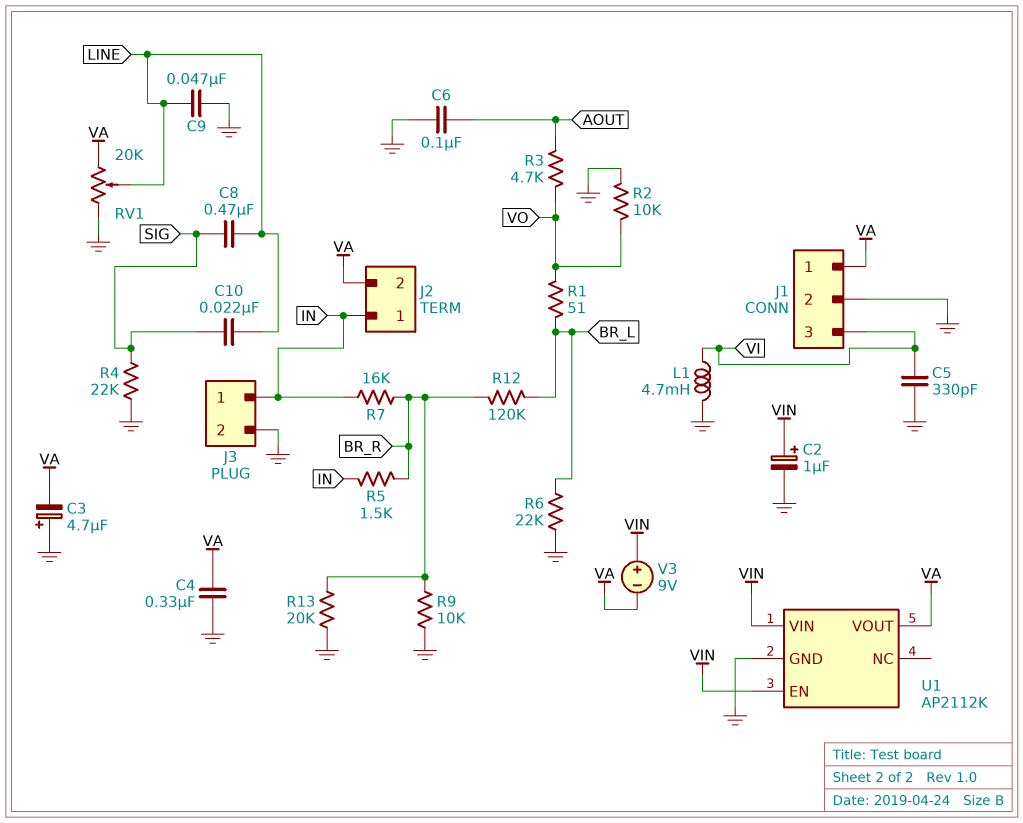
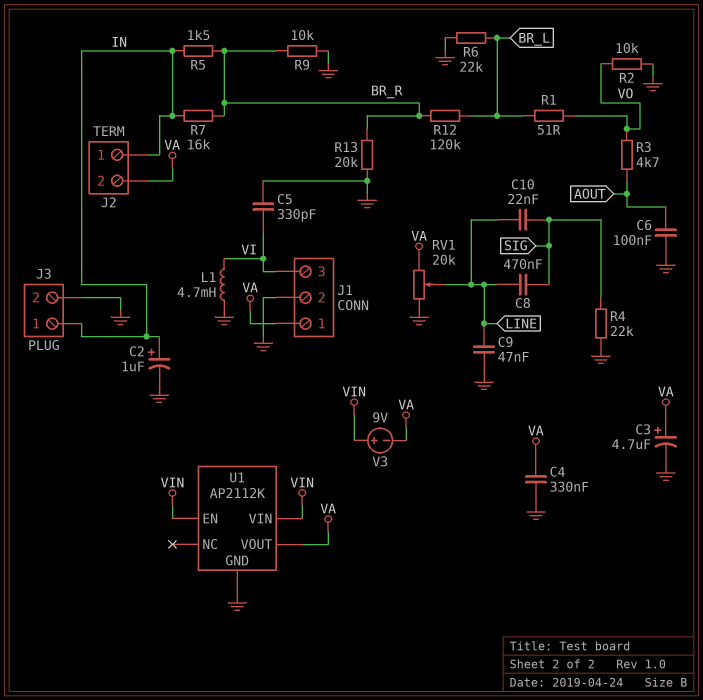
C2: 1uF (plus VIN, minus GND) -> 1uF (plus IN, minus GND)
C3: 4.7uF (plus GND, minus VA) -> 4.7uF (plus VA, minus GND)

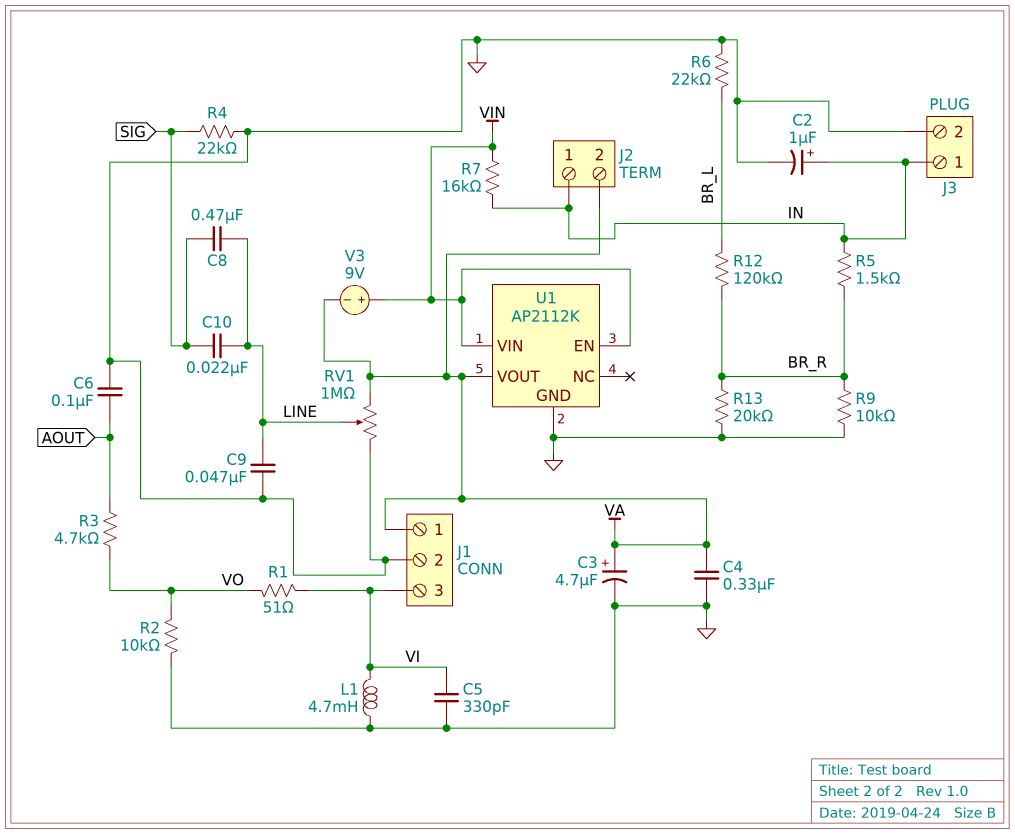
R1: 51 (BR_L, VO) -> 51 (VI, VO)
R7: 16k (BR_R, IN) -> 16k (IN, VIN)
RV1: 20k (GND, VA, wiper LINE) -> 1M (GND, VA, wiper LINE)

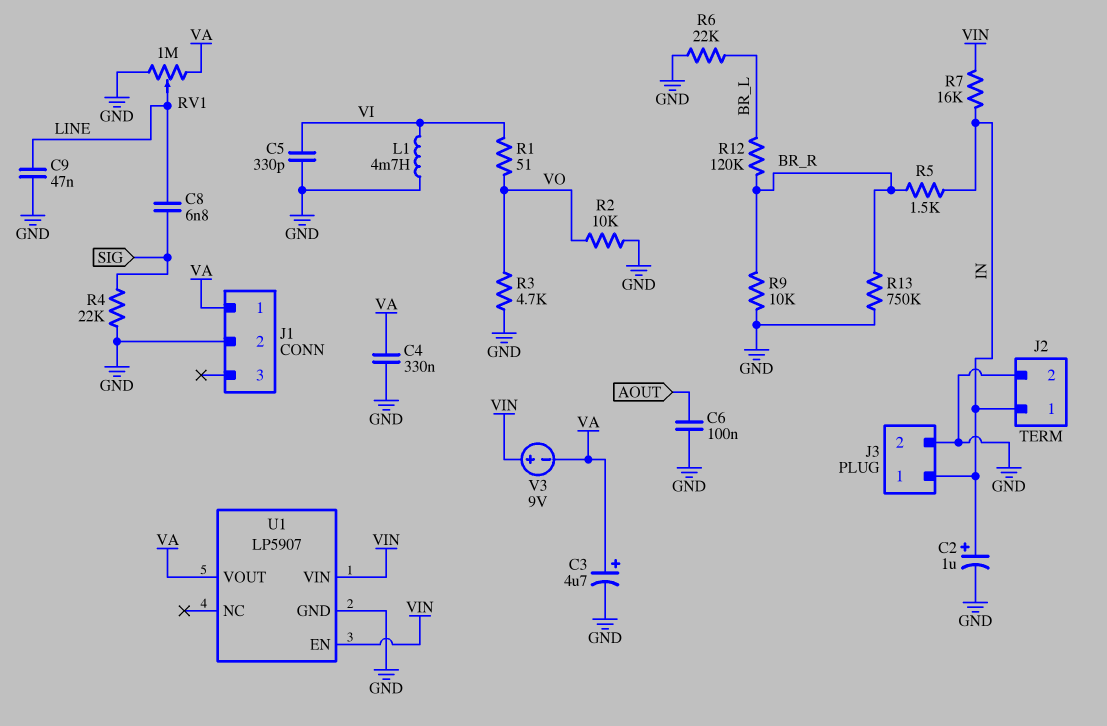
C8: 470nF (LINE, SIG) -> 6.8nF (LINE, SIG)
C10: 22nF (LINE, SIG) -> none
J1 pin 3: VI -> none
J2 pin 2: VA -> GND
R3: 4.7k (AOUT, VO) -> 4.7k (GND, VO)
R13: 20k (BR_R, GND) -> 750k (BR_R, GND)
U1: AP2112K -> LP5907

